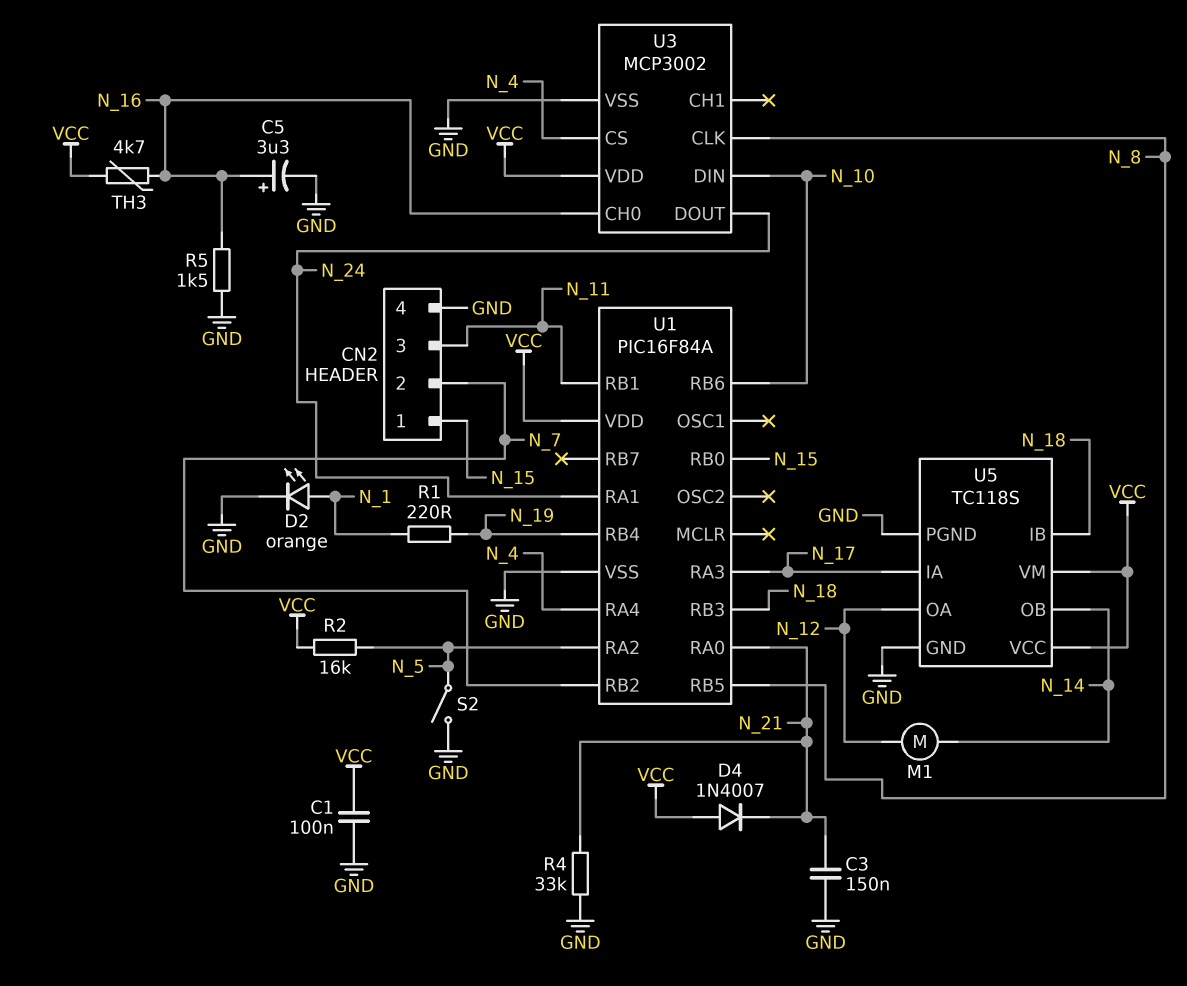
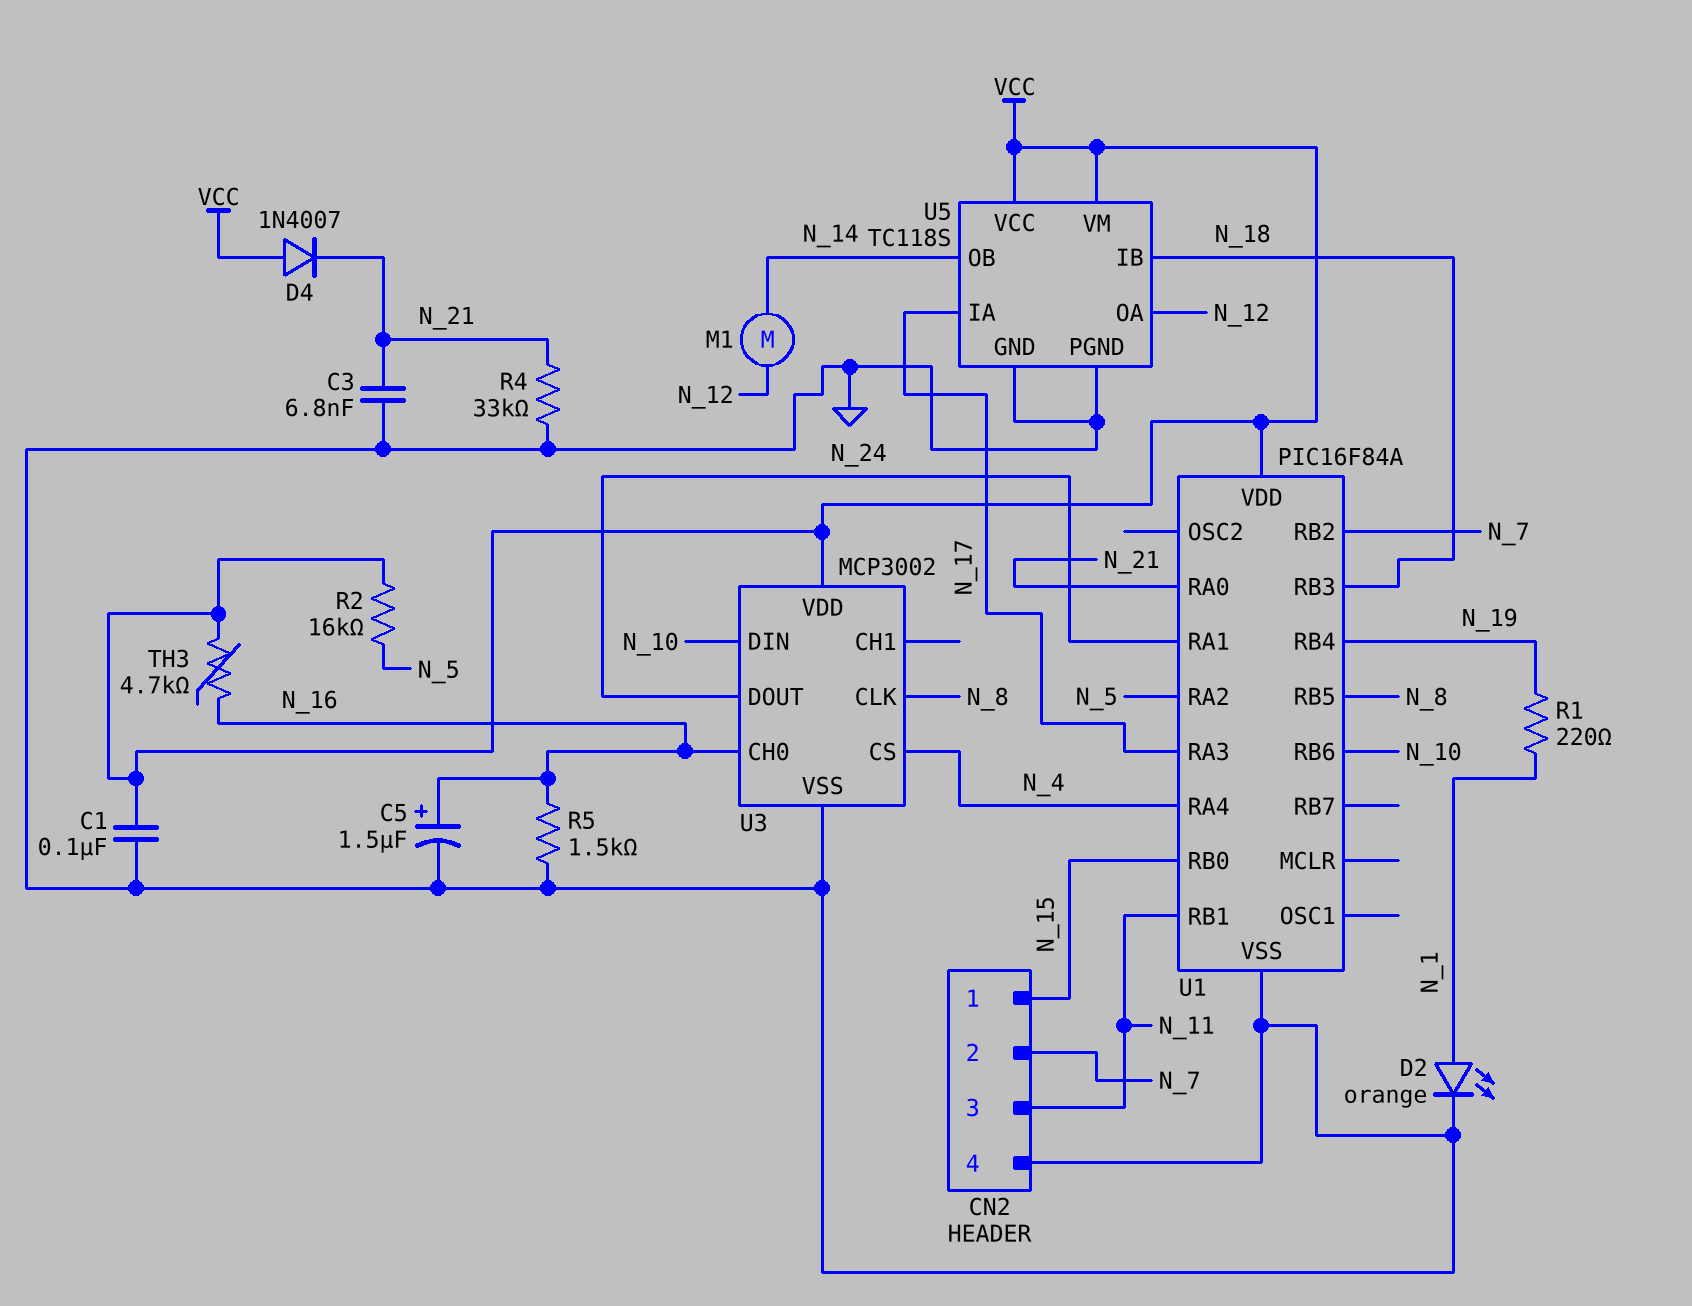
C3: 150nF (GND, N_21) -> 6.8nF (GND, N_21)
C5: 3.3uF (plus N_16, minus GND) -> 1.5uF (plus N_16, minus GND)
S2: switch (GND, N_5) -> none

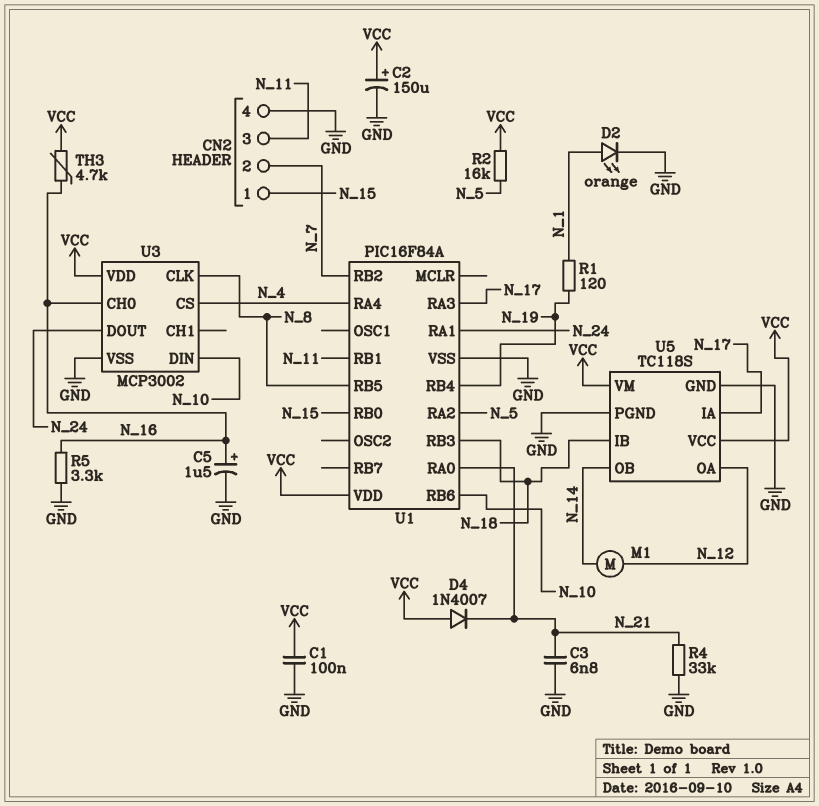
C2: none -> 150uF (plus VCC, minus GND)
R1: 220 (N_1, N_19) -> 120 (N_1, N_19)
R5: 1.5k (GND, N_16) -> 3.3k (GND, N_16)

